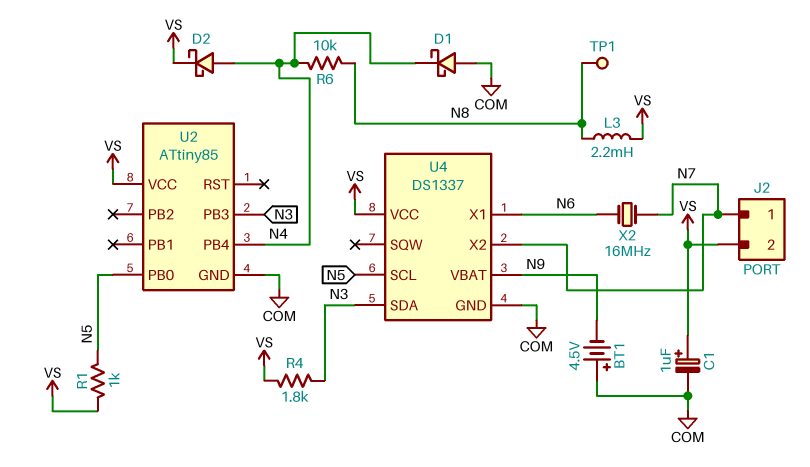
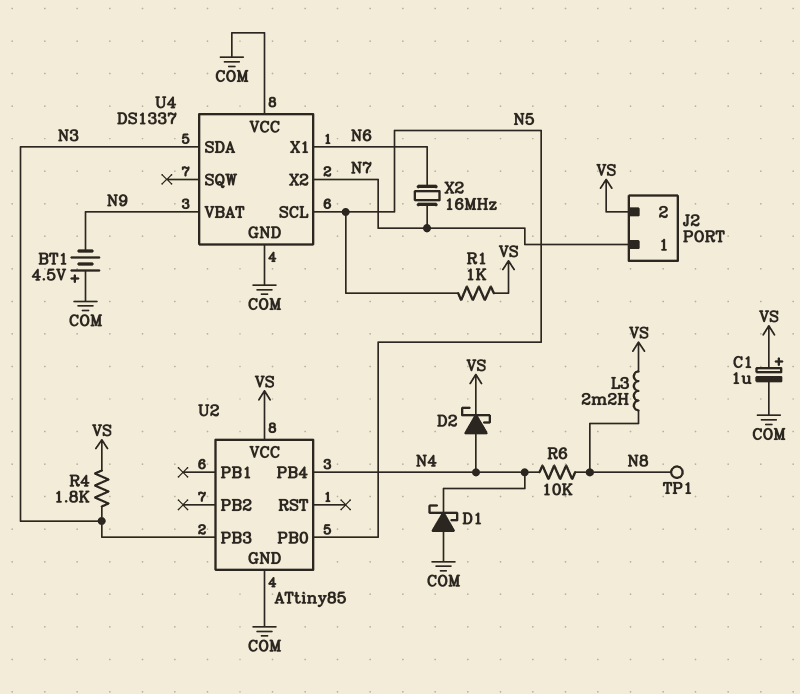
U4 pin VCC: VS -> COM

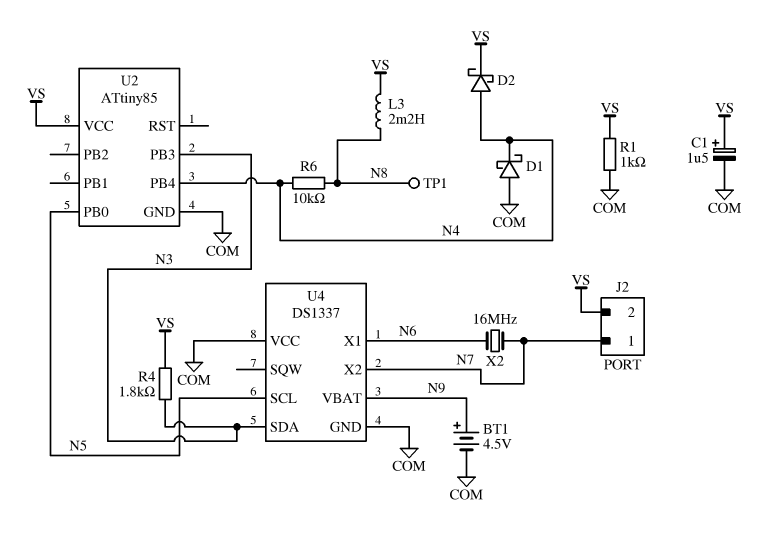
BT1: 4.5V (plus COM, minus N9) -> 4.5V (plus N9, minus COM)
C1: 1uF (plus VS, minus COM) -> 1.5uF (plus VS, minus COM)
R1: 1k (N5, VS) -> 1k (COM, VS)

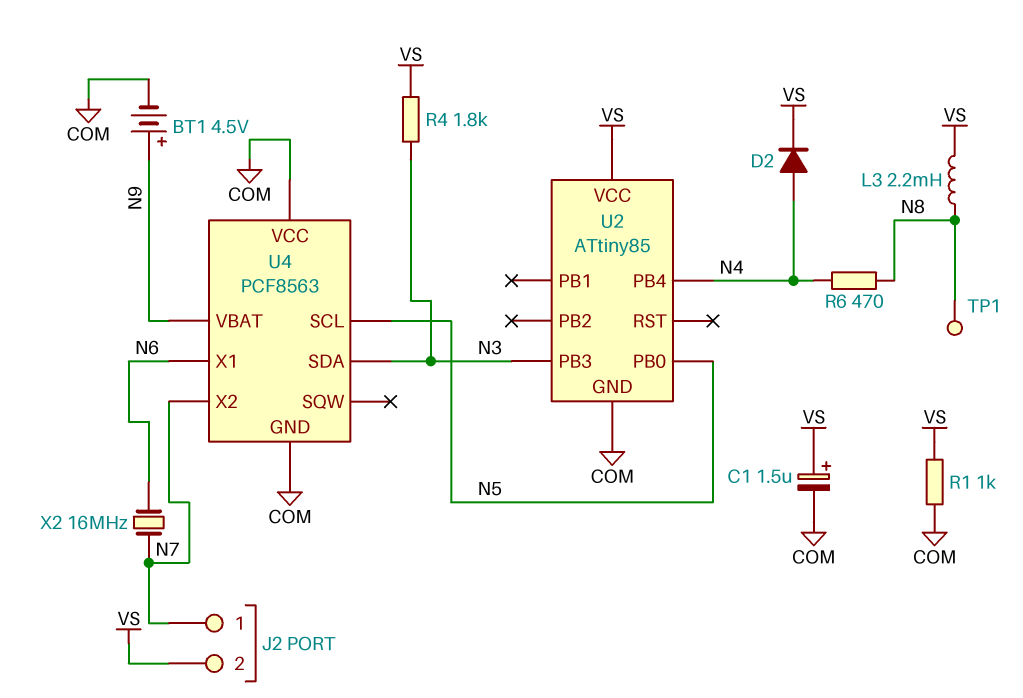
D1: schottky (A COM, K N4) -> none
D2: schottky (A N4, K VS) -> diode (A N4, K VS)
R6: 10k (N4, N8) -> 470 (N4, N8)
U4: DS1337 -> PCF8563

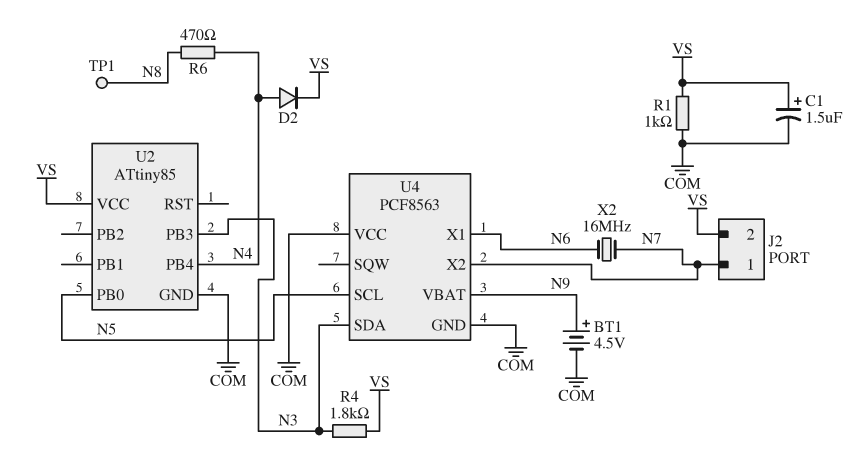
L3: 2.2mH (N8, VS) -> none

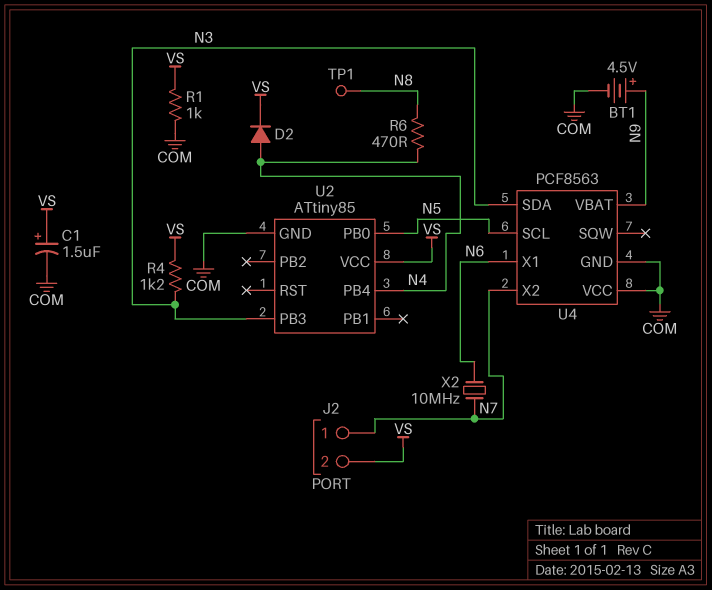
R4: 1.8k (N3, VS) -> 1.2k (N3, VS)
X2: 16MHz (N6, N7) -> 10MHz (N6, N7)

